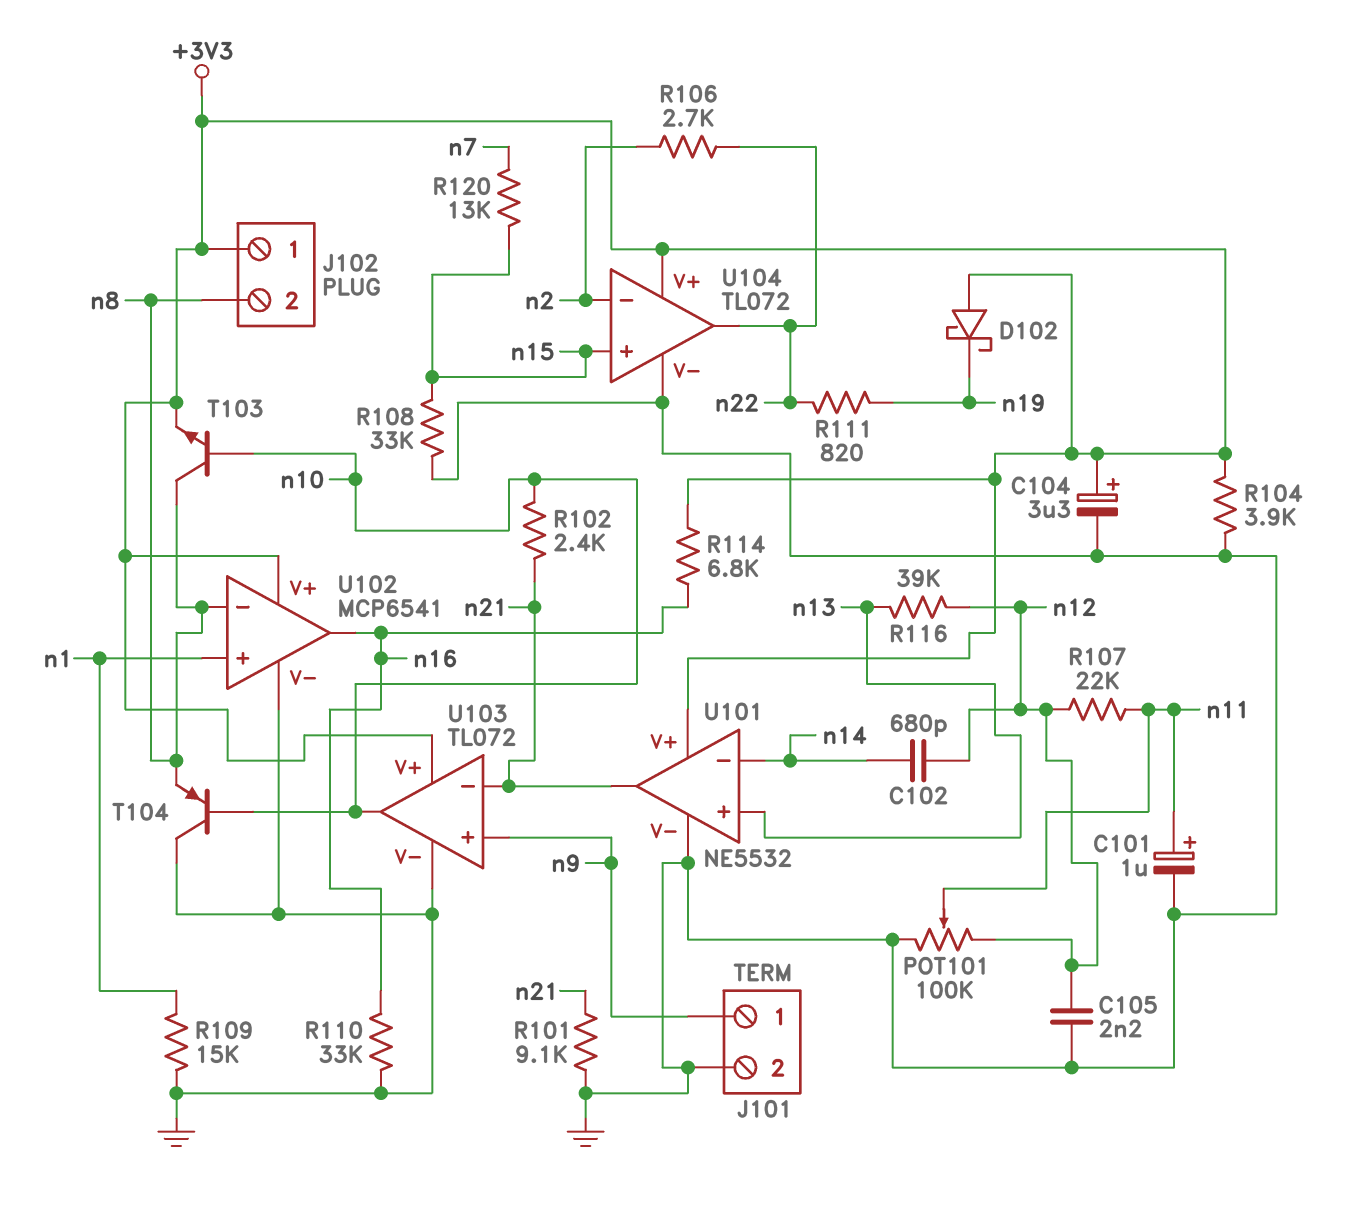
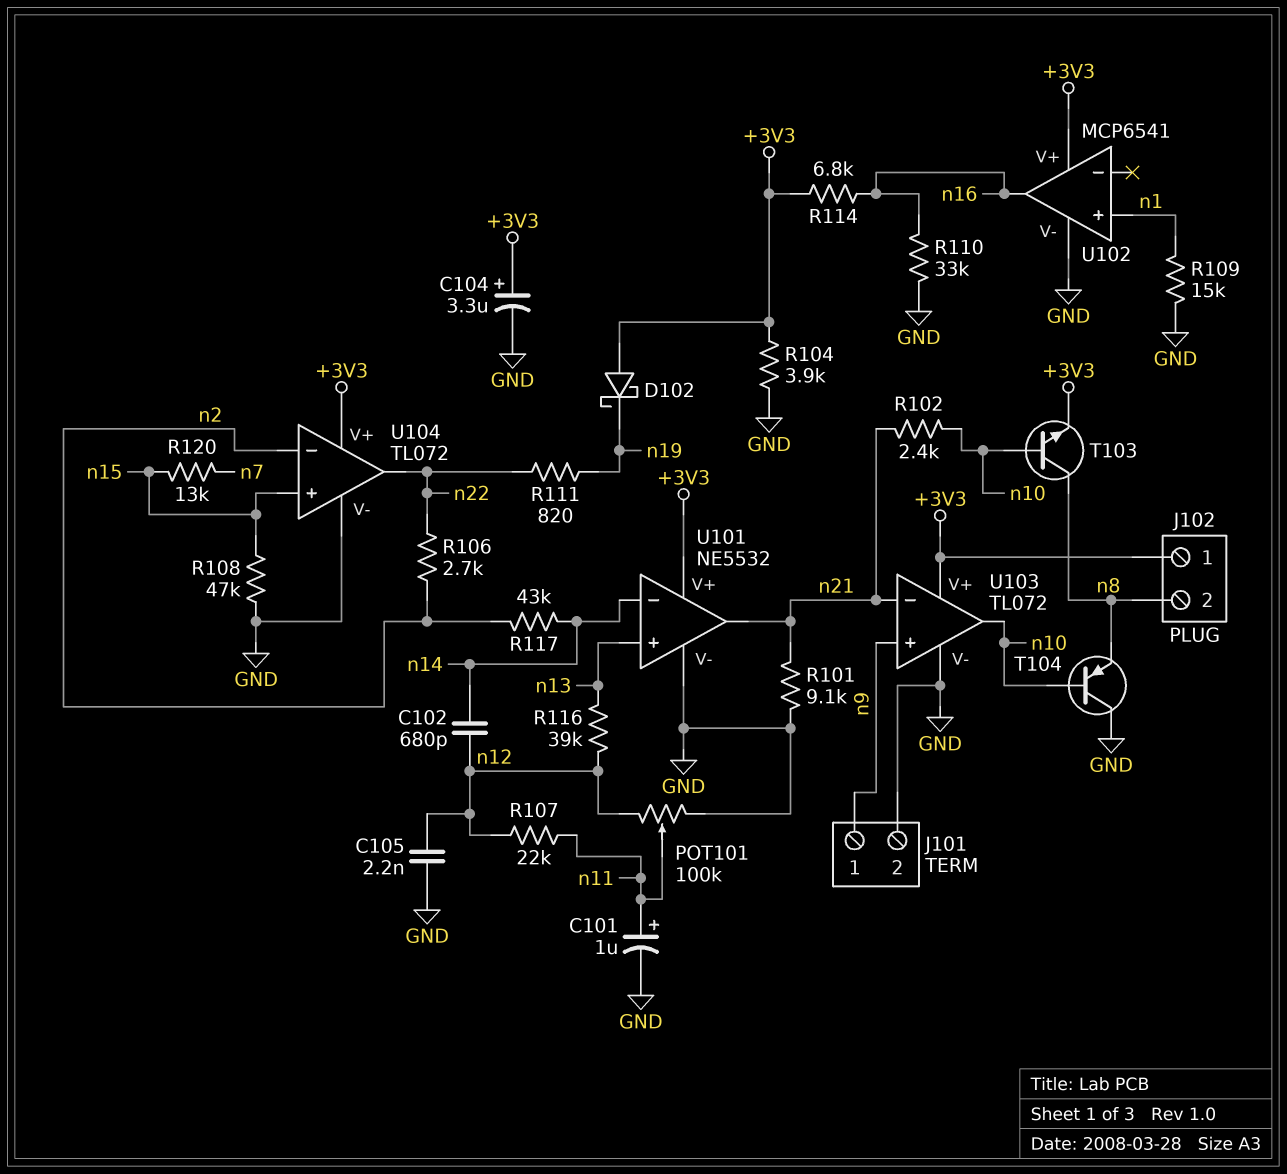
R108: 33k (GND, n15) -> 47k (GND, n15)
R117: none -> 43k (n2, n14)
U102 pin in-: n8 -> none

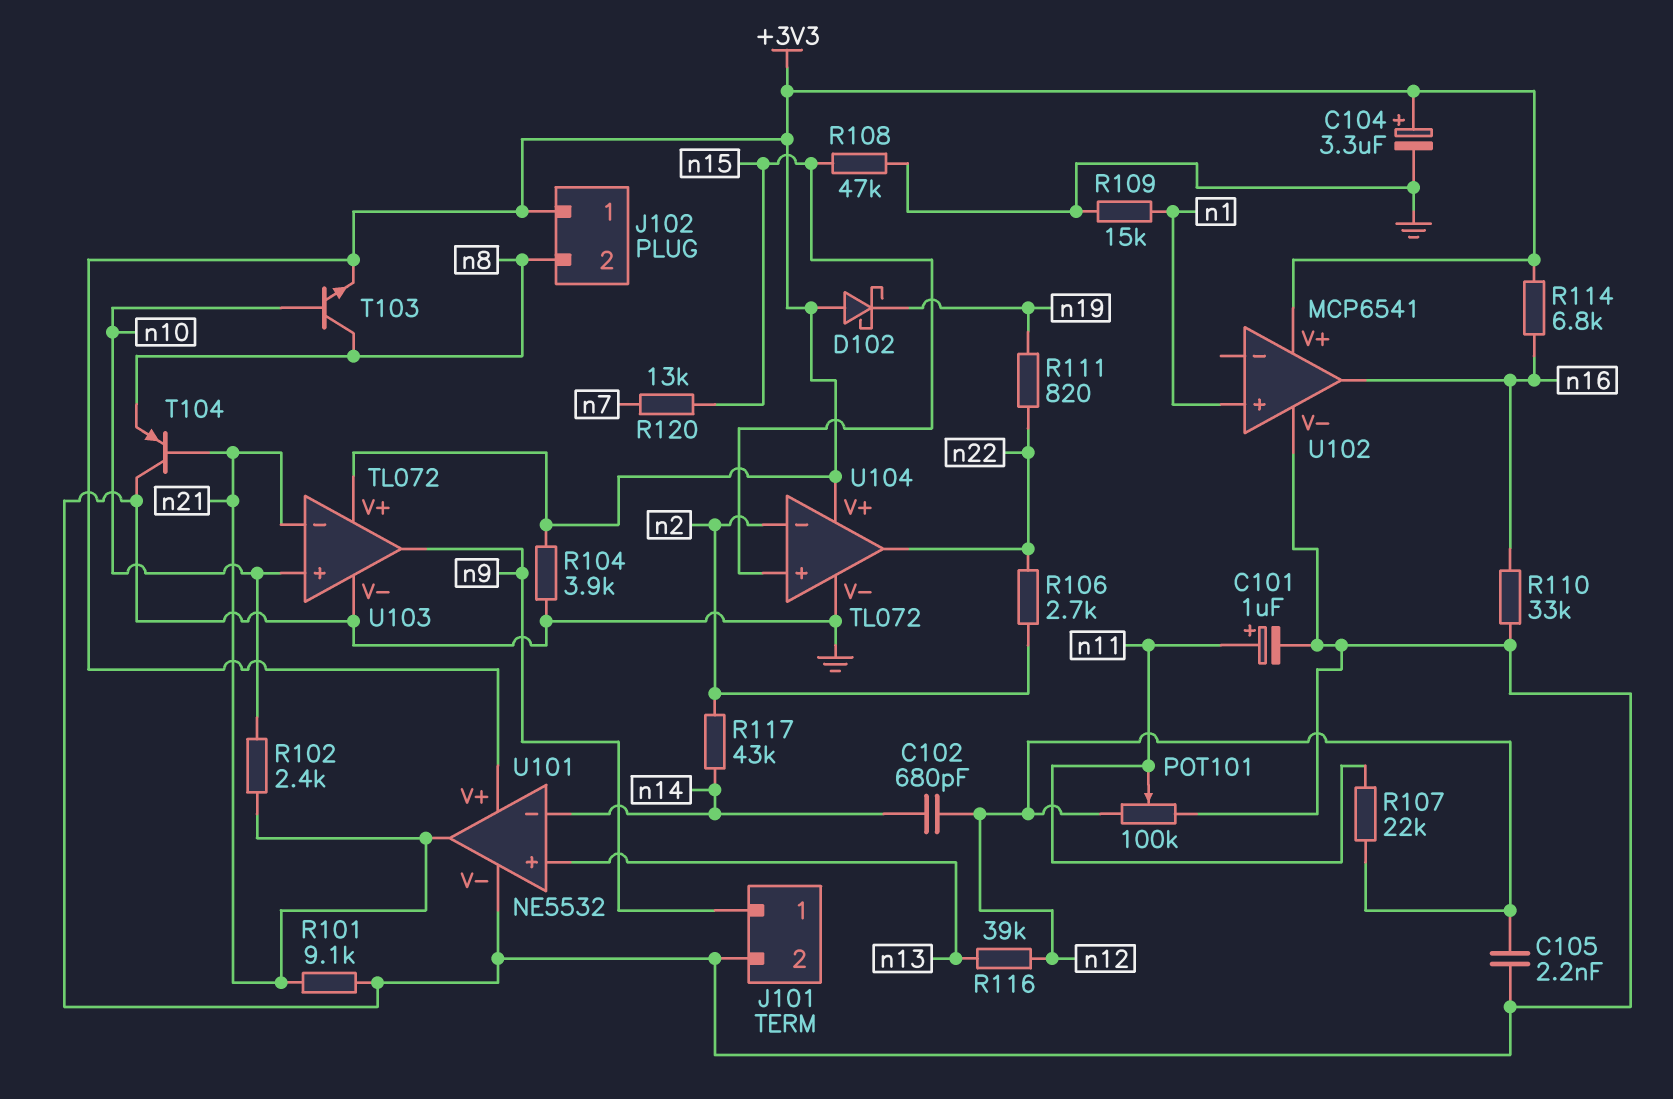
T104: PNP (B n10, C GND, E n8) -> PNP (B n21, C GND, E n8)
U103 pin in+: n9 -> n10
U103 pin out: n10 -> n9

